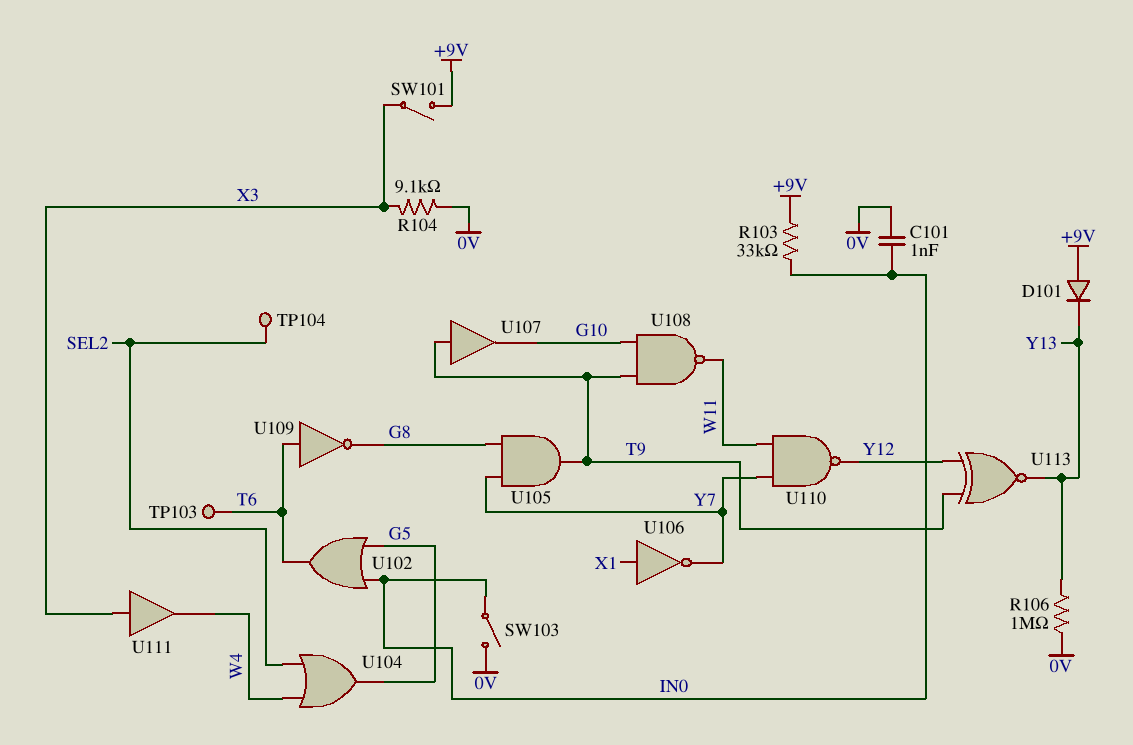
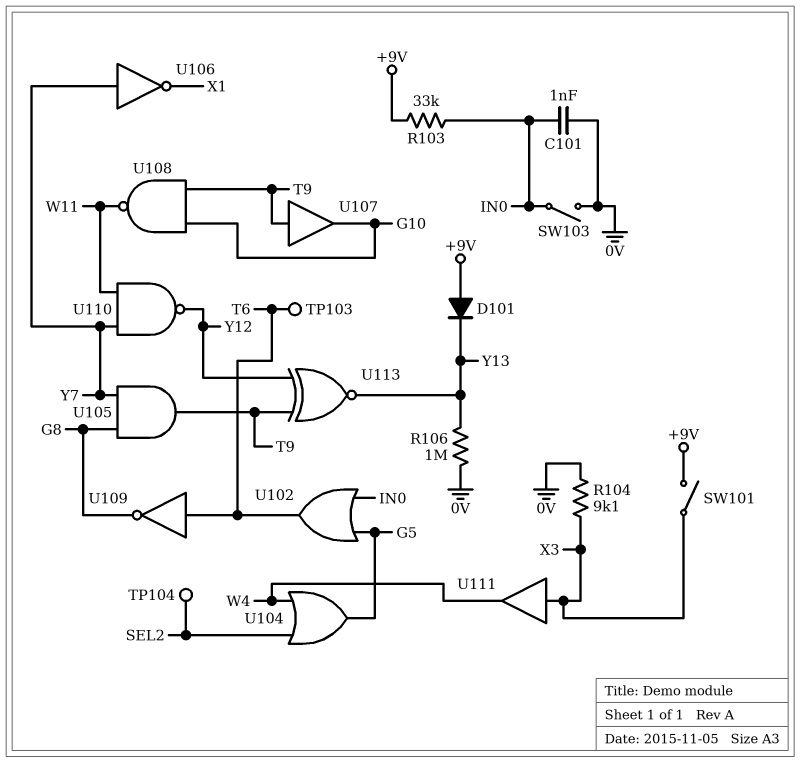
U106: NOT (in X1, out Y7) -> NOT (in Y7, out X1)

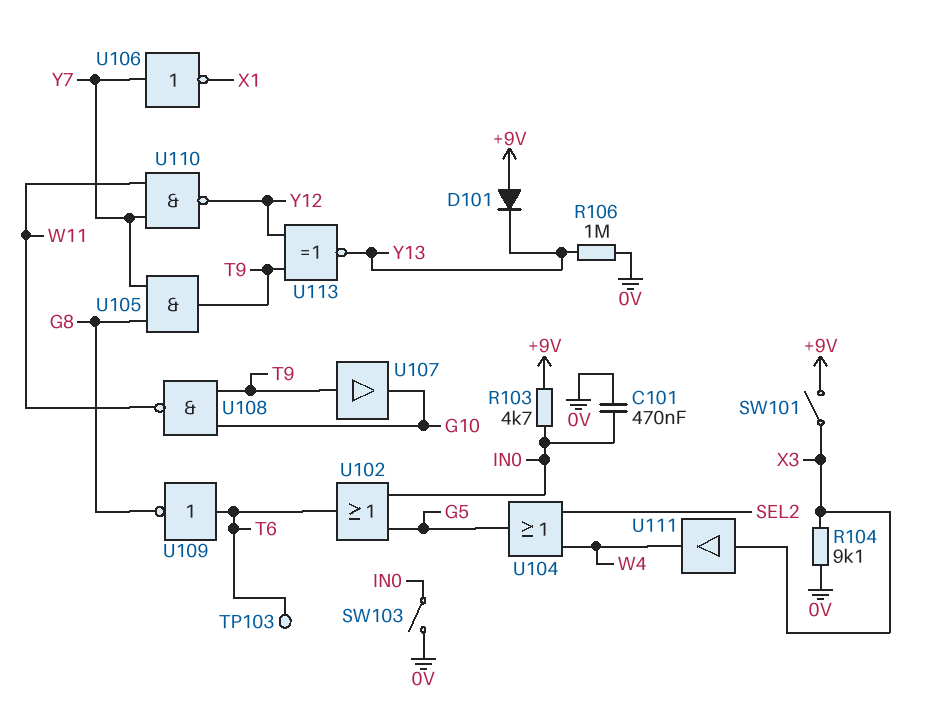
C101: 1nF (0V, IN0) -> 470nF (0V, IN0)
R103: 33k (+9V, IN0) -> 4.7k (+9V, IN0)
TP104: test point (SEL2) -> none

